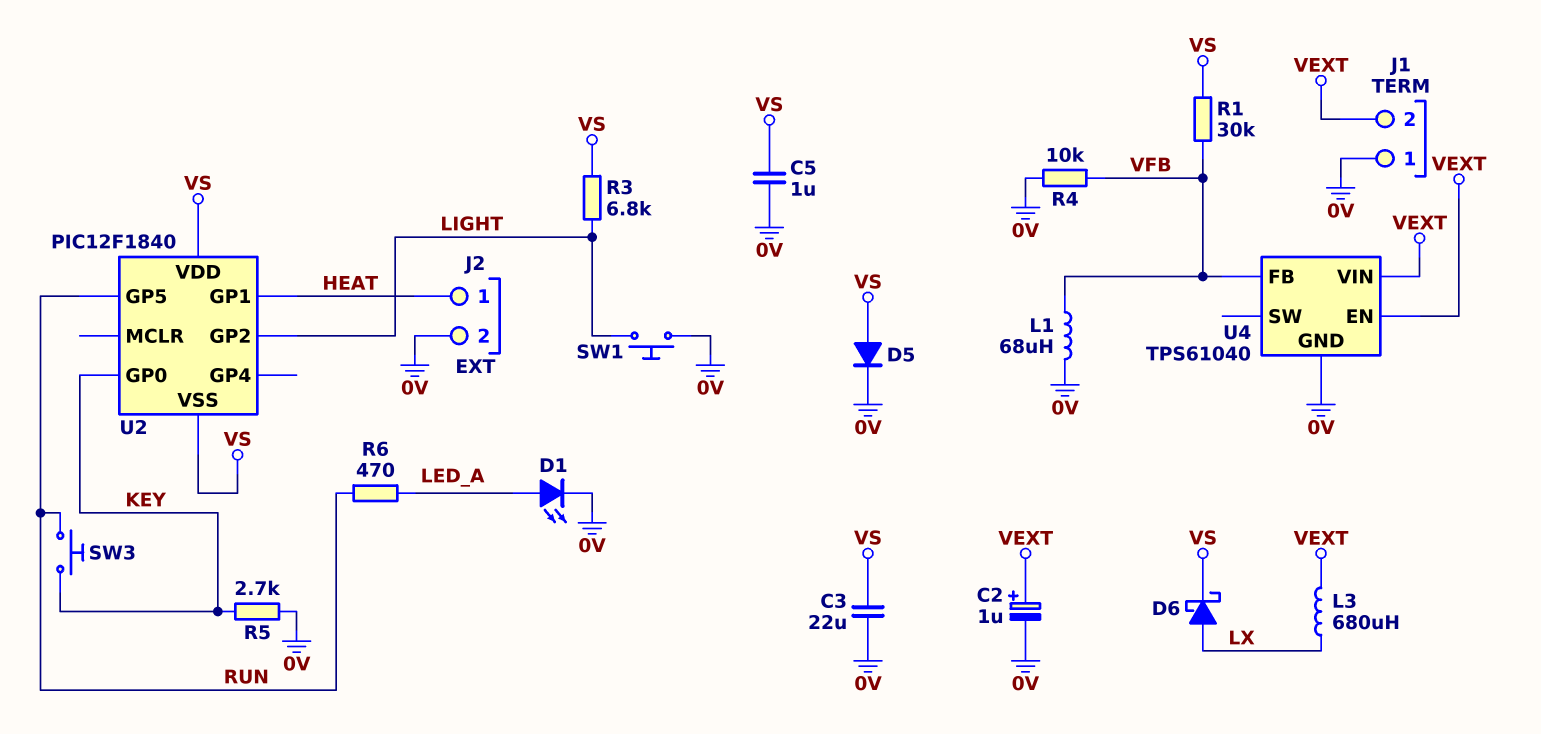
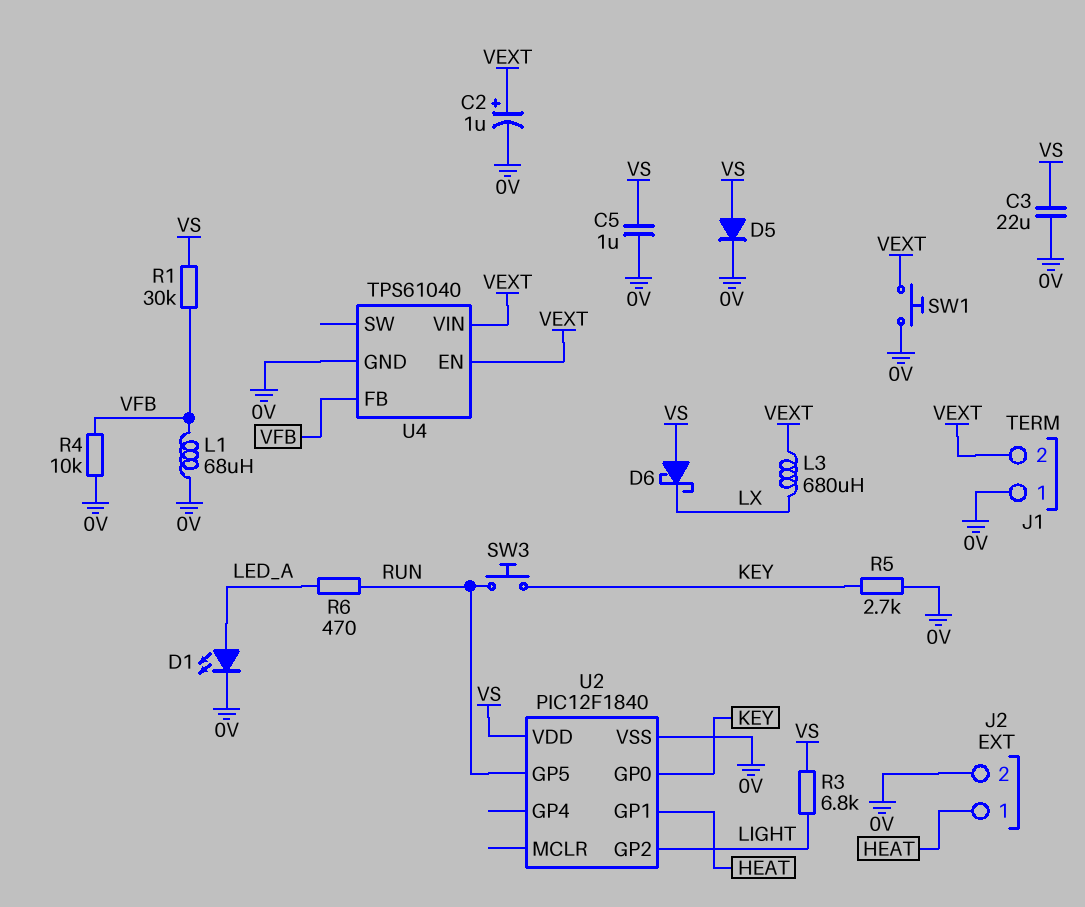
D6: schottky (A LX, K VS) -> schottky (A VS, K LX)
SW1: button (0V, LIGHT) -> button (0V, VEXT)
U2 pin VSS: VS -> 0V

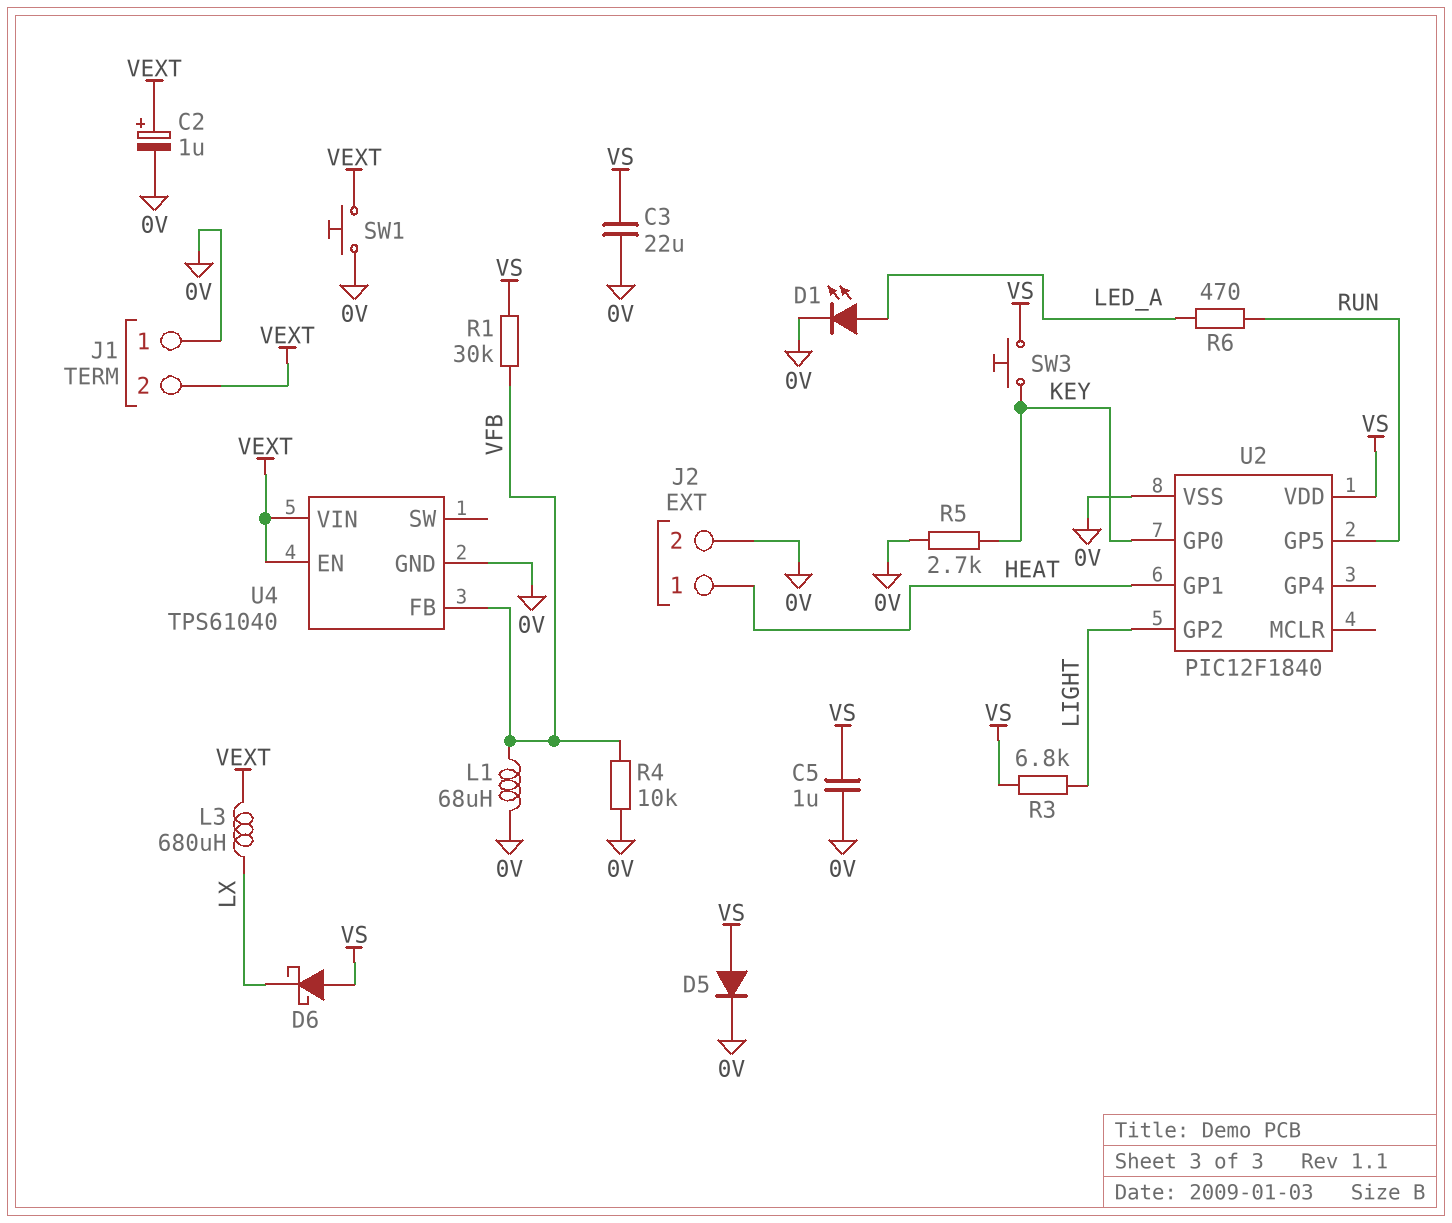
SW3: button (KEY, RUN) -> button (KEY, VS)

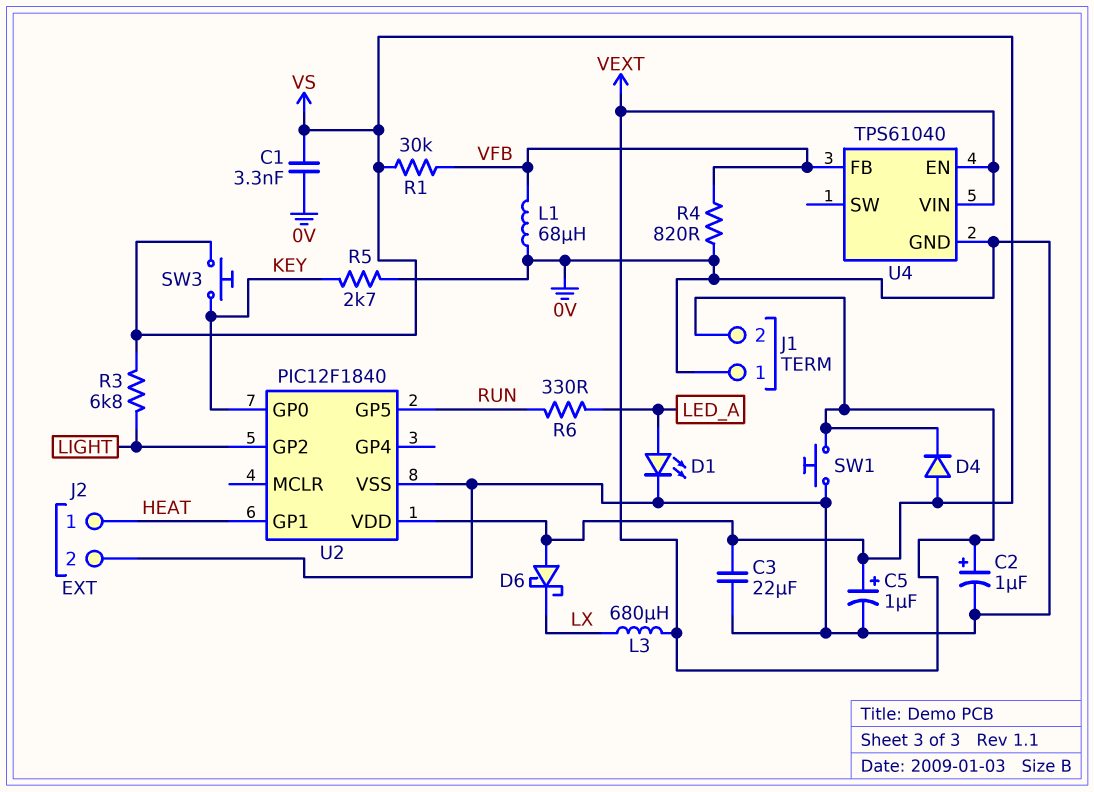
C1: none -> 3.3nF (0V, VS)
C5: 1uF (0V, VS) -> 1uF (plus VS, minus 0V)
D4: none -> diode (A VS, K VEXT)
D5: diode (A VS, K 0V) -> none
R4: 10k (0V, VFB) -> 820 (0V, VFB)
R6: 470 (LED_A, RUN) -> 330 (LED_A, RUN)

